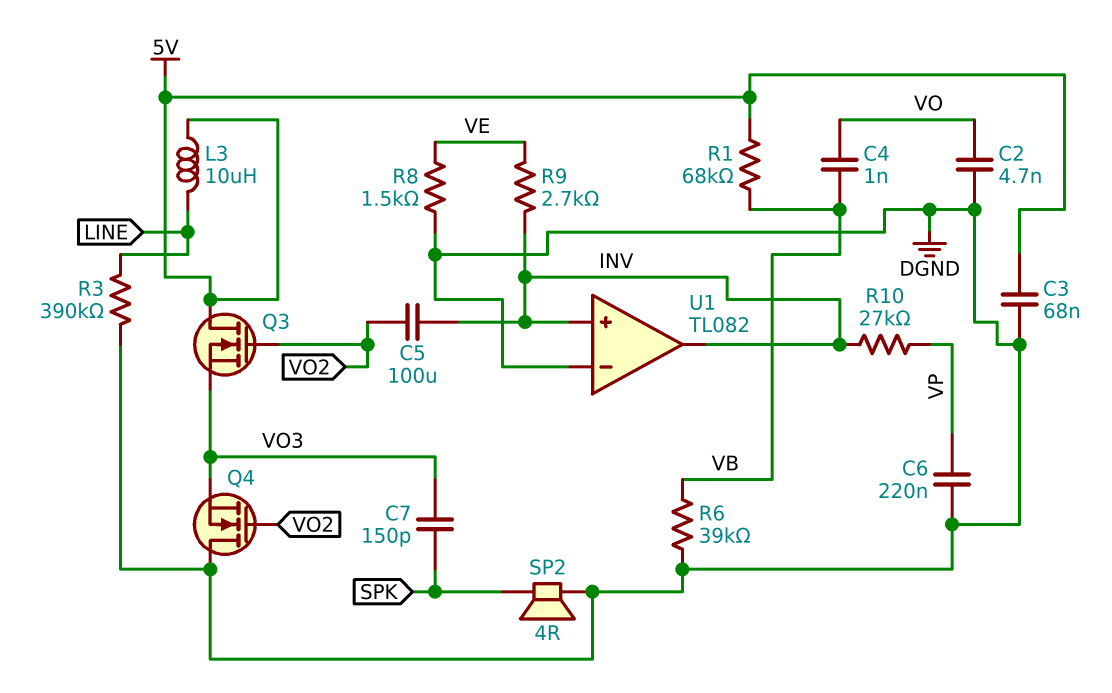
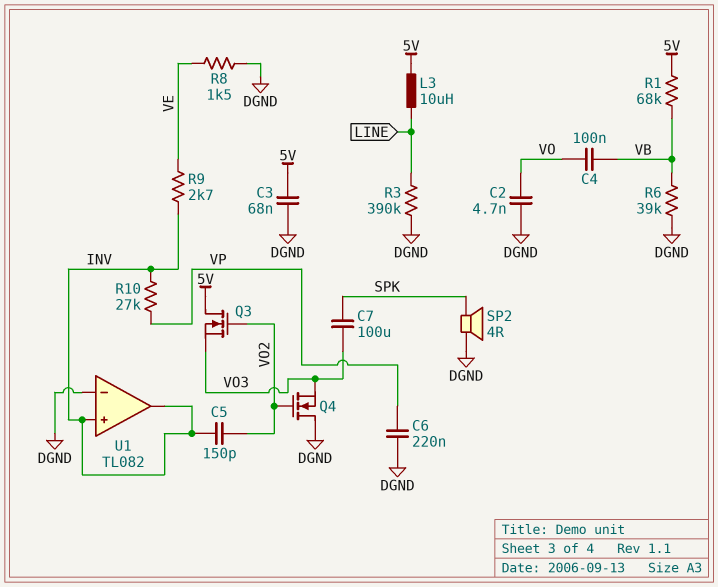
C4: 1nF (VB, VO) -> 100nF (VB, VO)
C5: 100uF (INV, VO2) -> 150pF (INV, VO2)
C7: 150pF (SPK, VO3) -> 100uF (SPK, VO3)

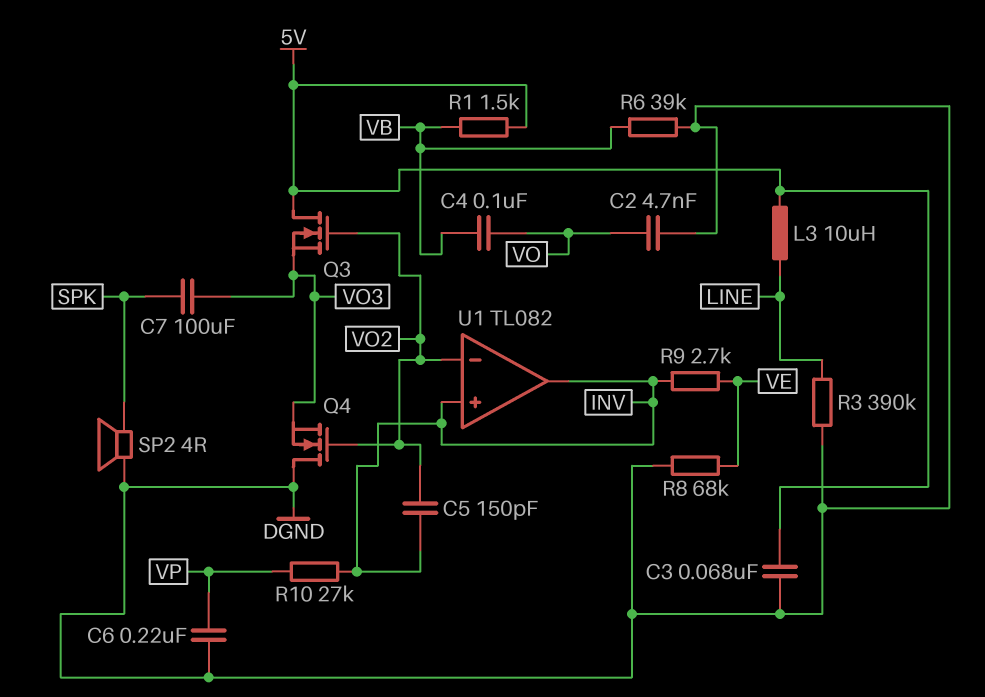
R1: 68k (5V, VB) -> 1.5k (5V, VB)
R8: 1.5k (DGND, VE) -> 68k (DGND, VE)
U1 pin in-: DGND -> VO2

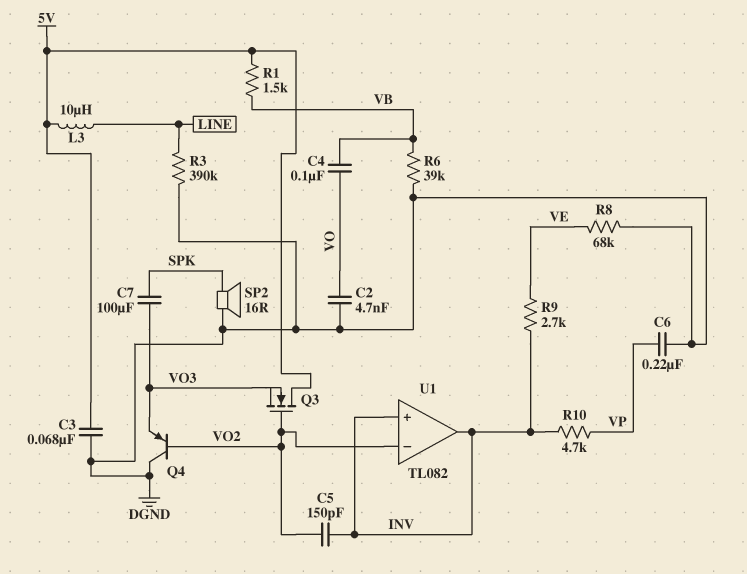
Q4: NMOS (G VO2, D DGND, S VO3) -> PNP (B VO2, C DGND, E VO3)
R10: 27k (INV, VP) -> 4.7k (INV, VP)
SP2: speaker 4R (DGND, SPK) -> speaker 16R (DGND, SPK)

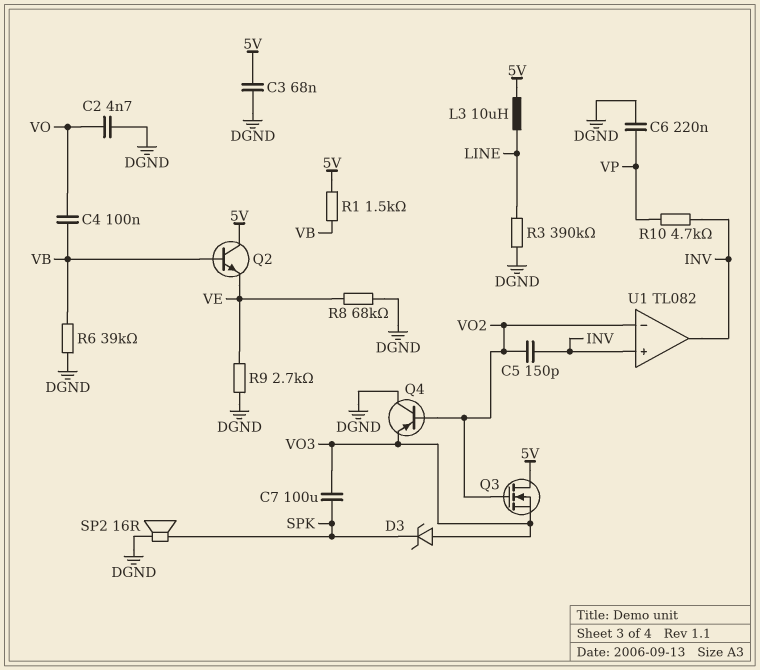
D3: none -> zener (A VO3, K SPK)
Q2: none -> NPN (B VB, C 5V, E VE)
R9: 2.7k (INV, VE) -> 2.7k (DGND, VE)

